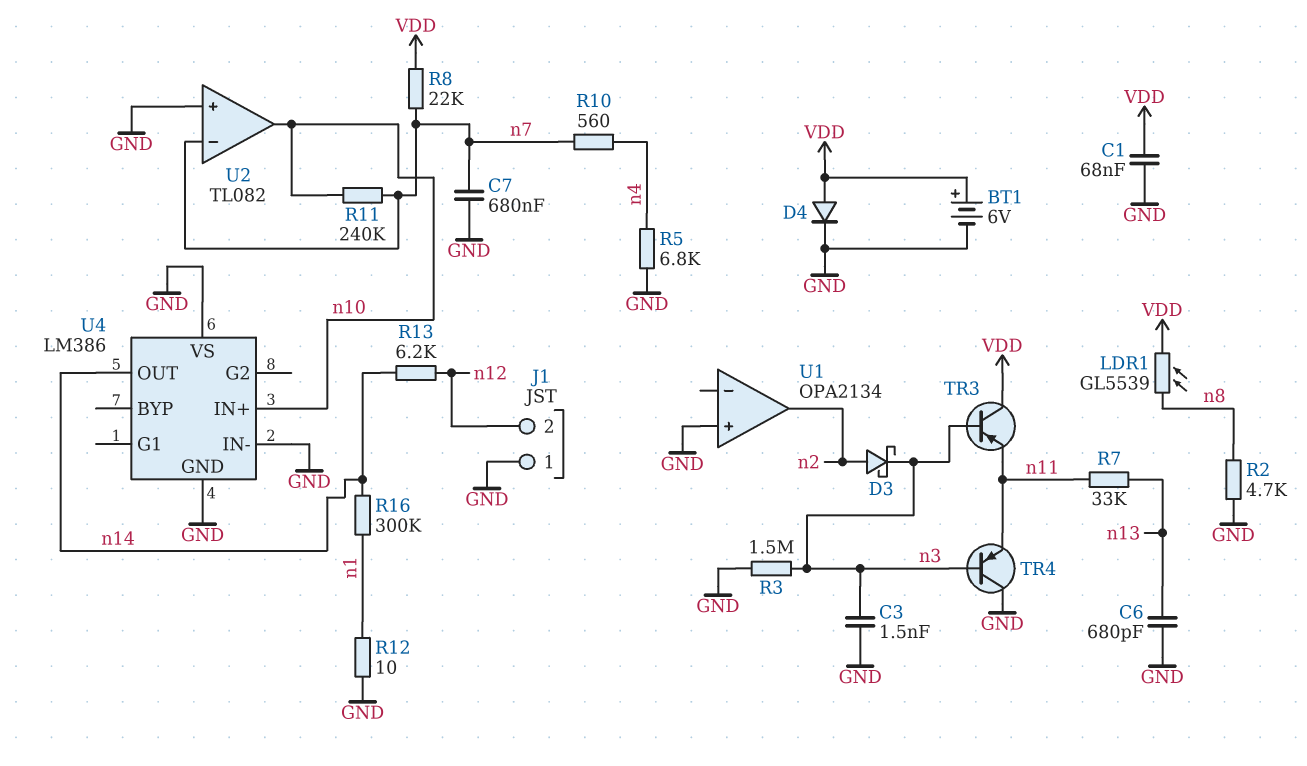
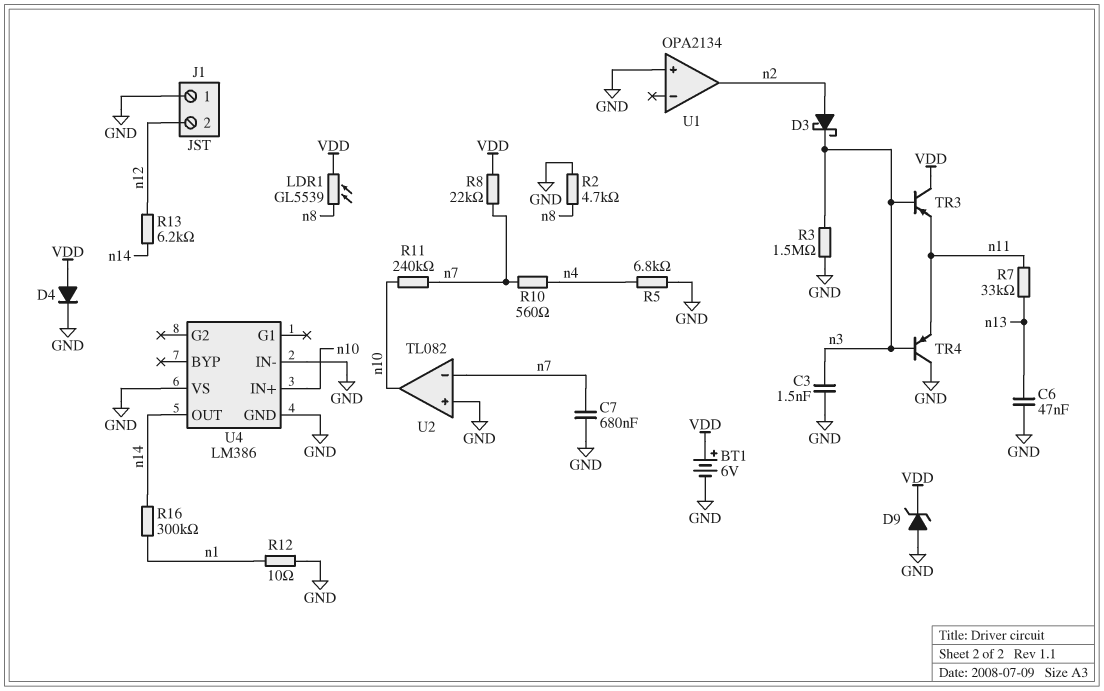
C1: 68nF (GND, VDD) -> none
C6: 680pF (GND, n13) -> 47nF (GND, n13)
D9: none -> zener (A GND, K VDD)

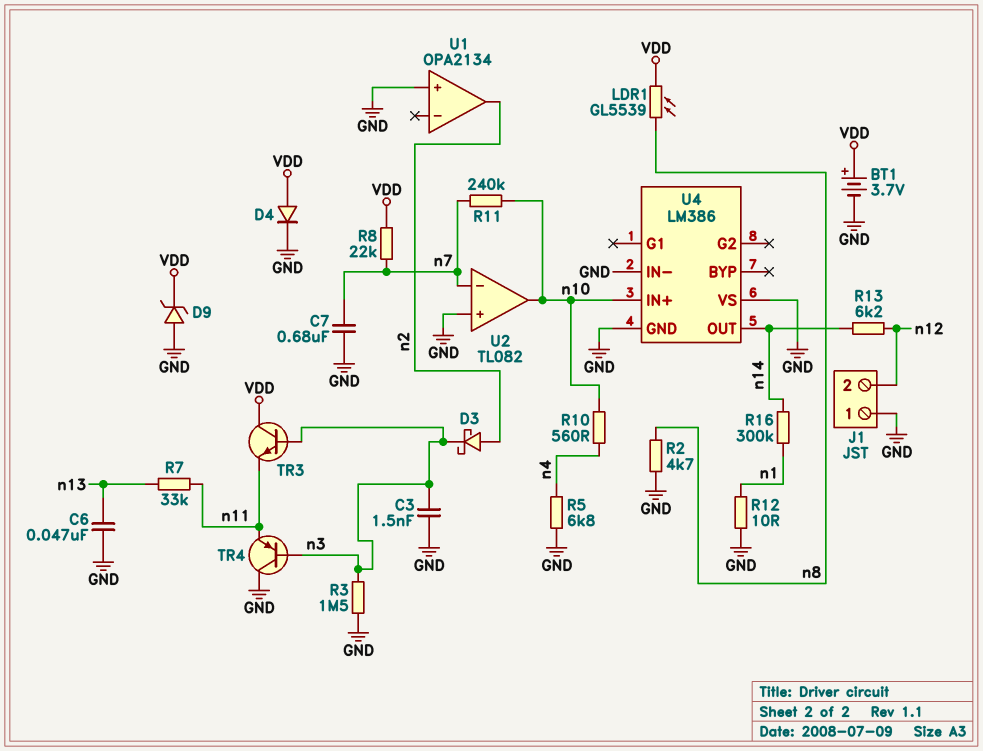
BT1: 6V (plus VDD, minus GND) -> 3.7V (plus VDD, minus GND)
R10: 560 (n4, n7) -> 560 (n4, n10)
TR3: PNP (B n3, C VDD, E n11) -> NPN (B n3, C VDD, E n11)

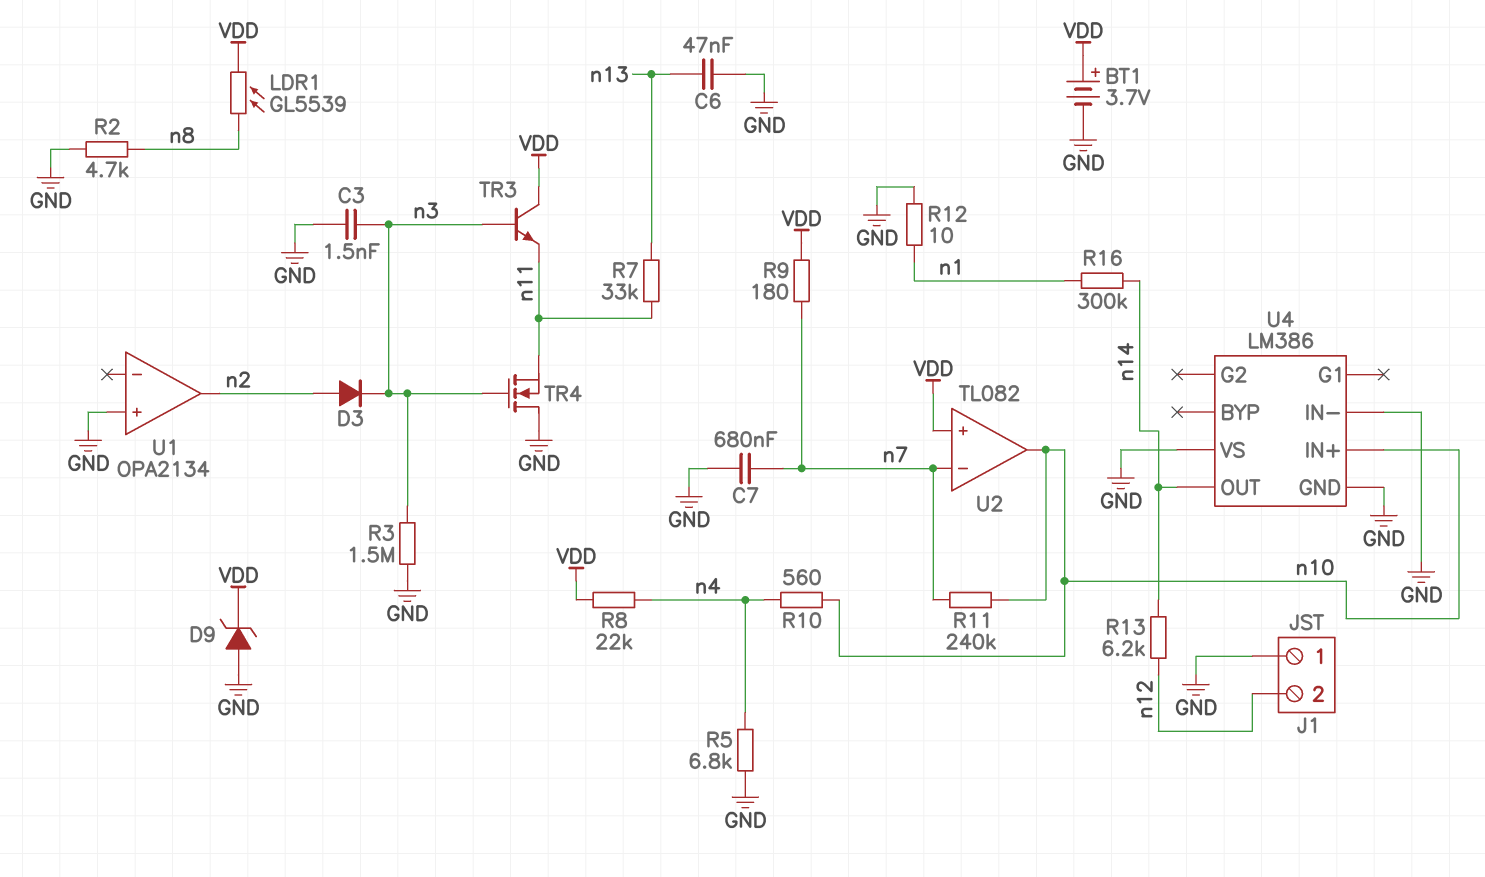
D3: schottky (A n2, K n3) -> diode (A n2, K n3)
D4: diode (A VDD, K GND) -> none
R8: 22k (VDD, n7) -> 22k (VDD, n4)
R9: none -> 180 (VDD, n7)
TR4: PNP (B n3, C GND, E n11) -> NMOS (G n3, D GND, S n11)
U2 pin in+: GND -> VDD

